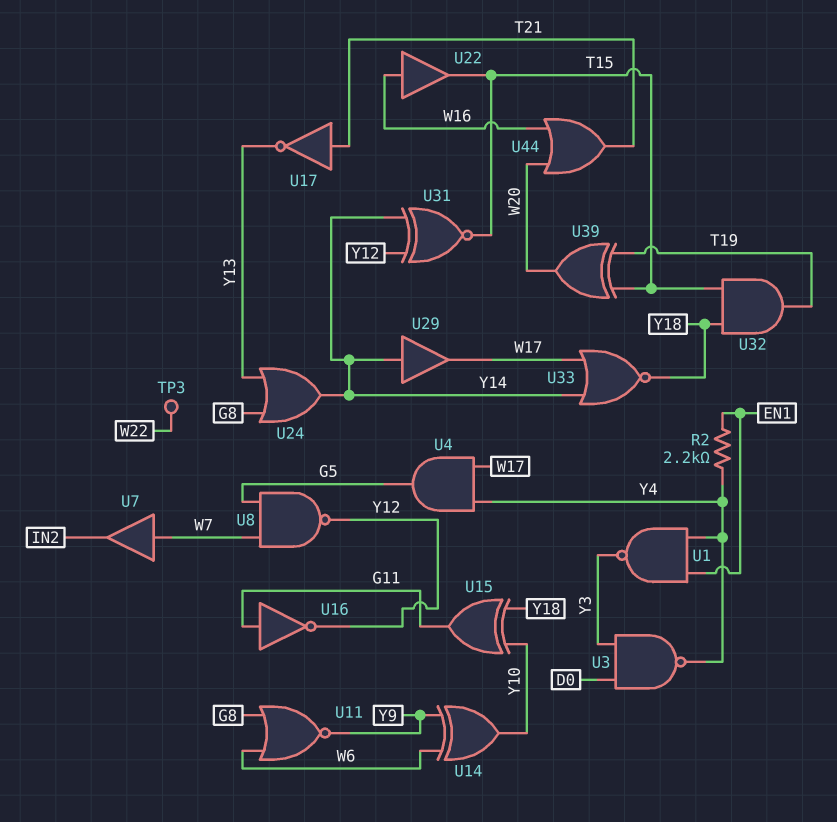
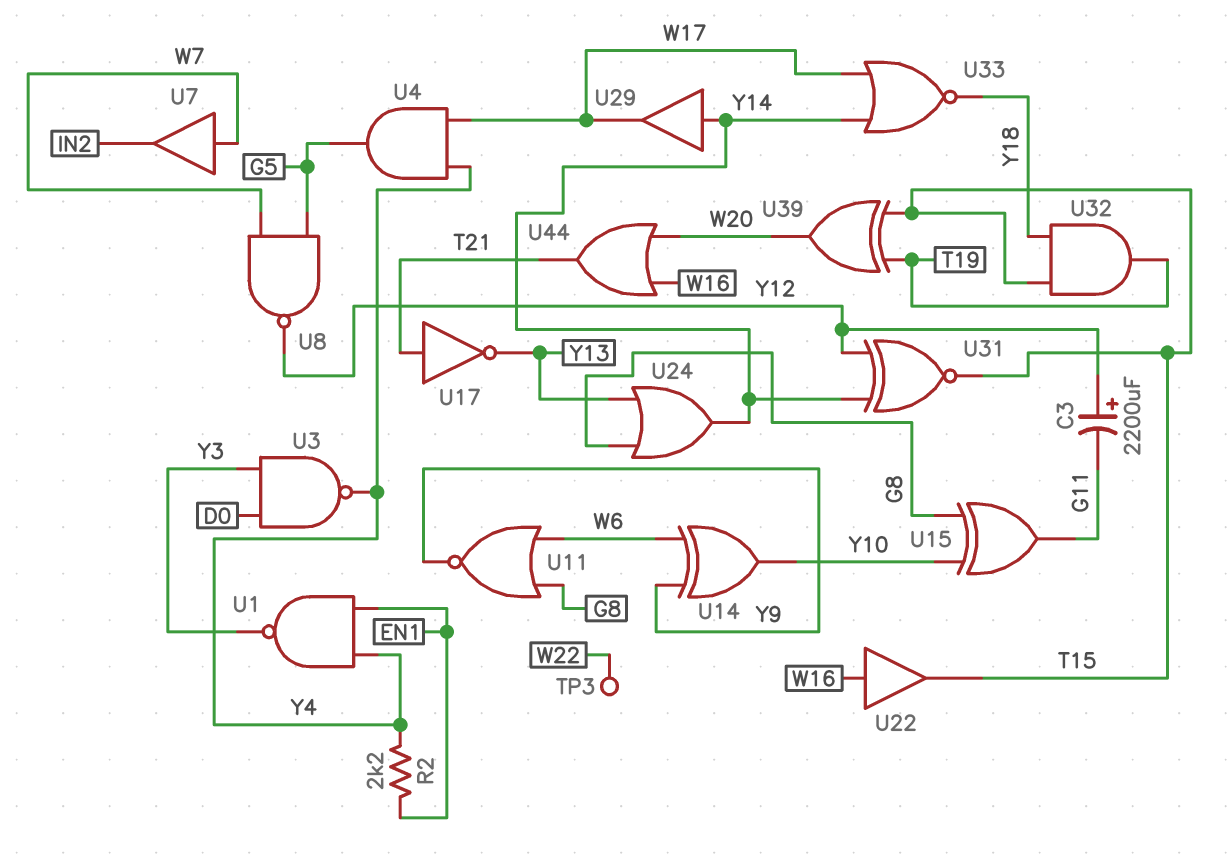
C3: none -> 2200uF (plus Y12, minus G11)
U15: XOR (in Y10, in Y18, out G11) -> XOR (in G8, in Y10, out G11)
U16: NOT (in G11, out Y12) -> none

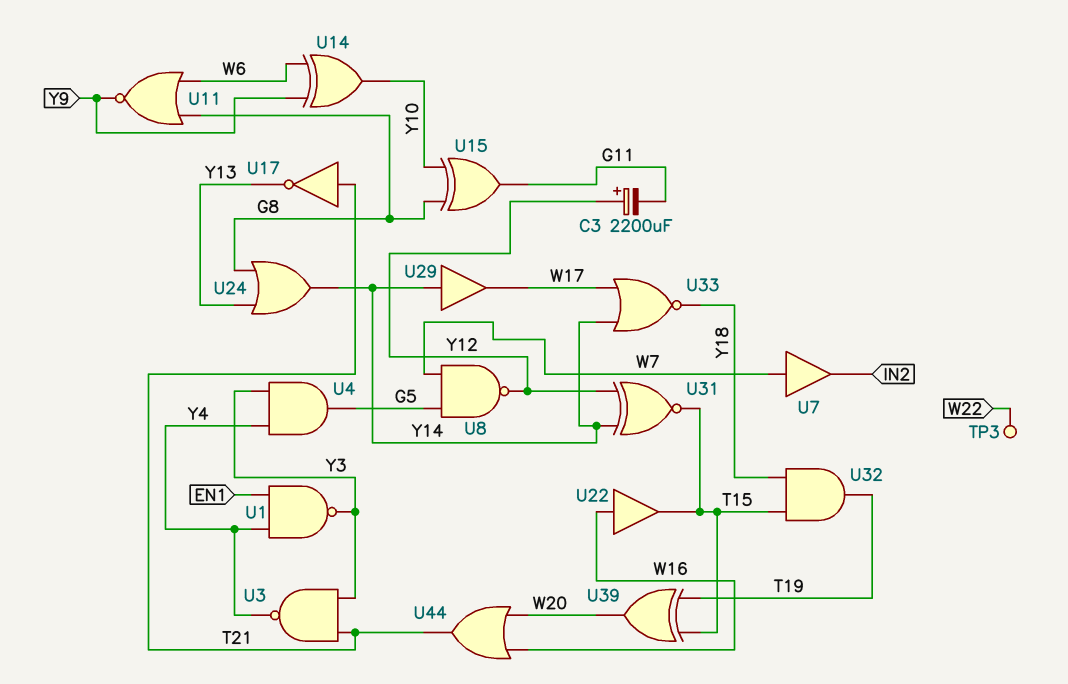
R2: 2.2k (EN1, Y4) -> none
U3: NAND (in D0, in Y3, out Y4) -> NAND (in T21, in Y3, out Y4)
U4: AND (in W17, in Y4, out G5) -> AND (in Y3, in Y4, out G5)

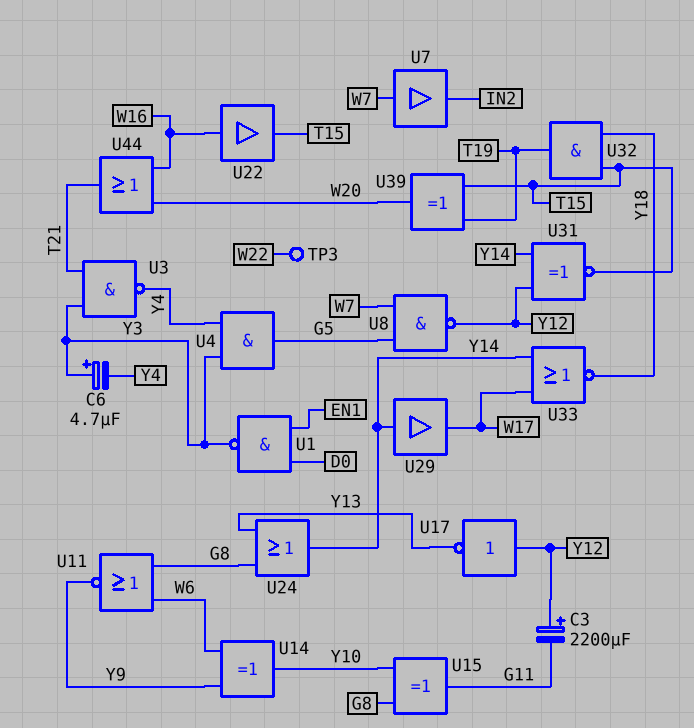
C6: none -> 4.7uF (plus Y3, minus Y4)
U1: NAND (in EN1, in Y4, out Y3) -> NAND (in D0, in EN1, out Y3)
U17: NOT (in T21, out Y13) -> NOT (in Y12, out Y13)

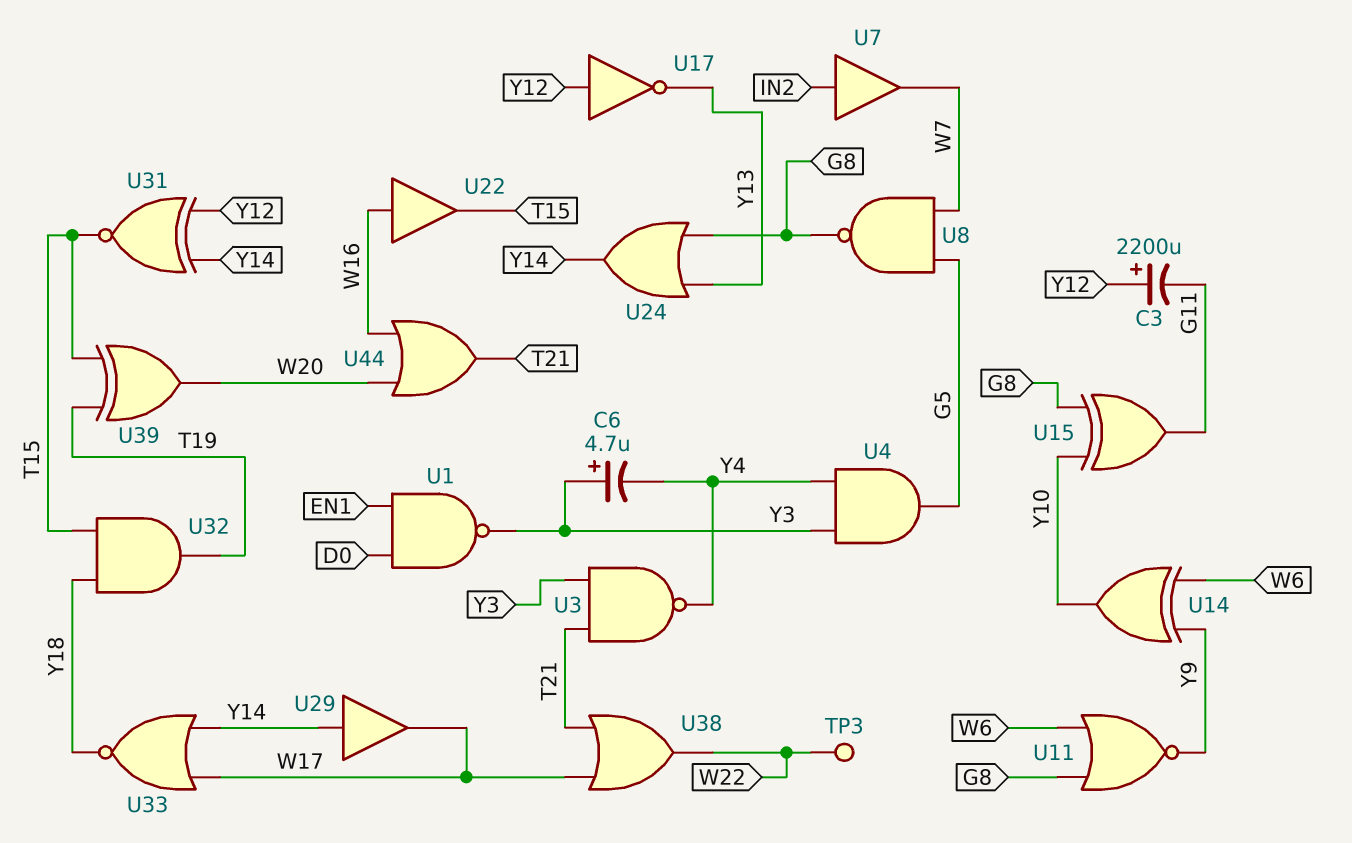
U7: buffer (in W7, out IN2) -> buffer (in IN2, out W7)
U8: NAND (in G5, in W7, out Y12) -> NAND (in G5, in W7, out G8)
U38: none -> OR (in T21, in W17, out W22)

